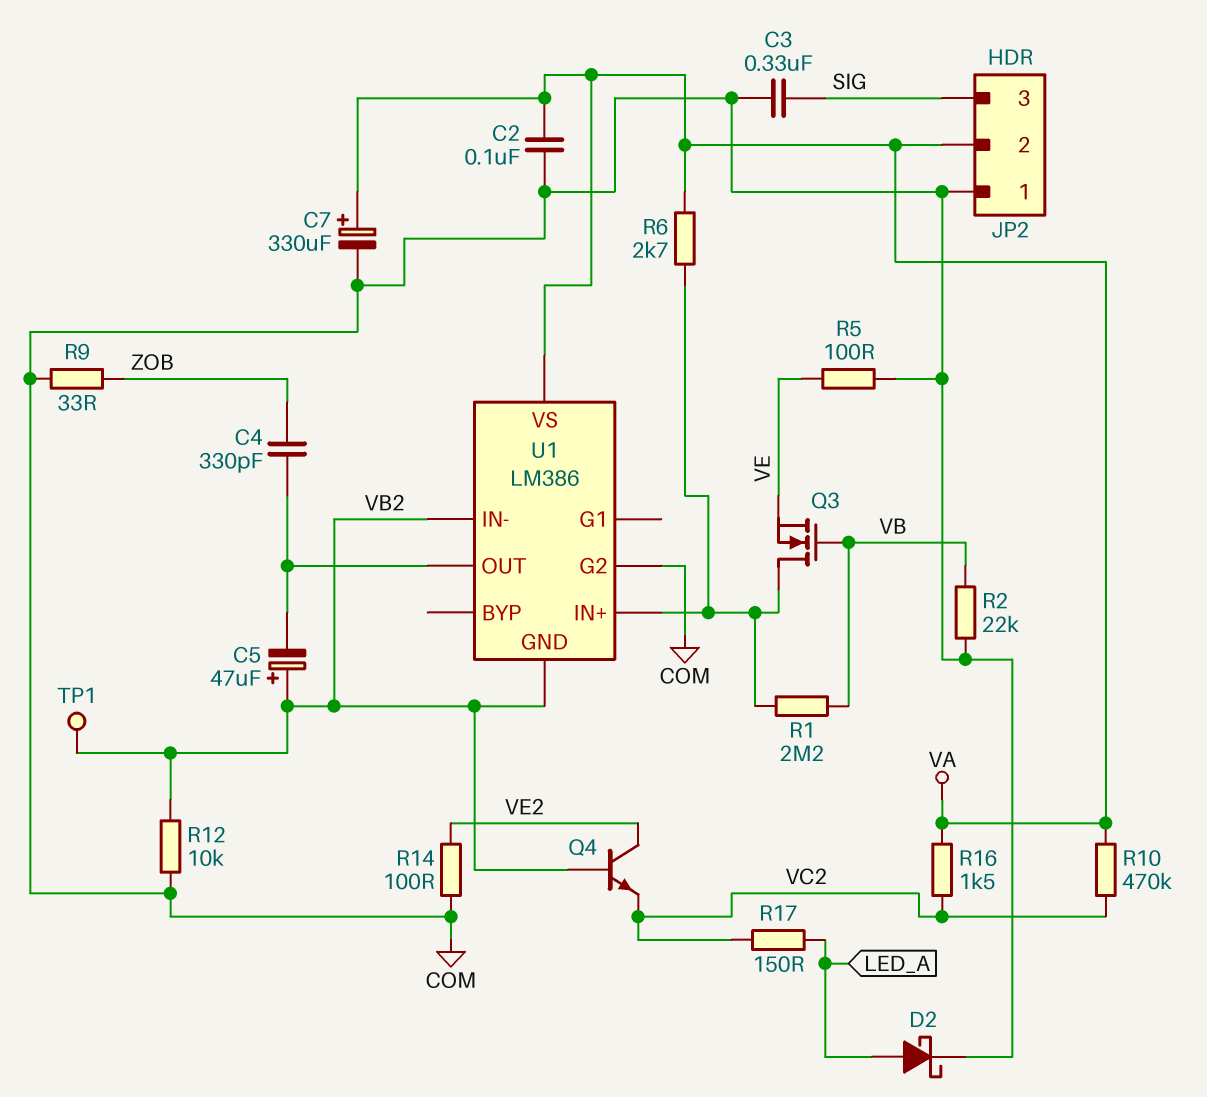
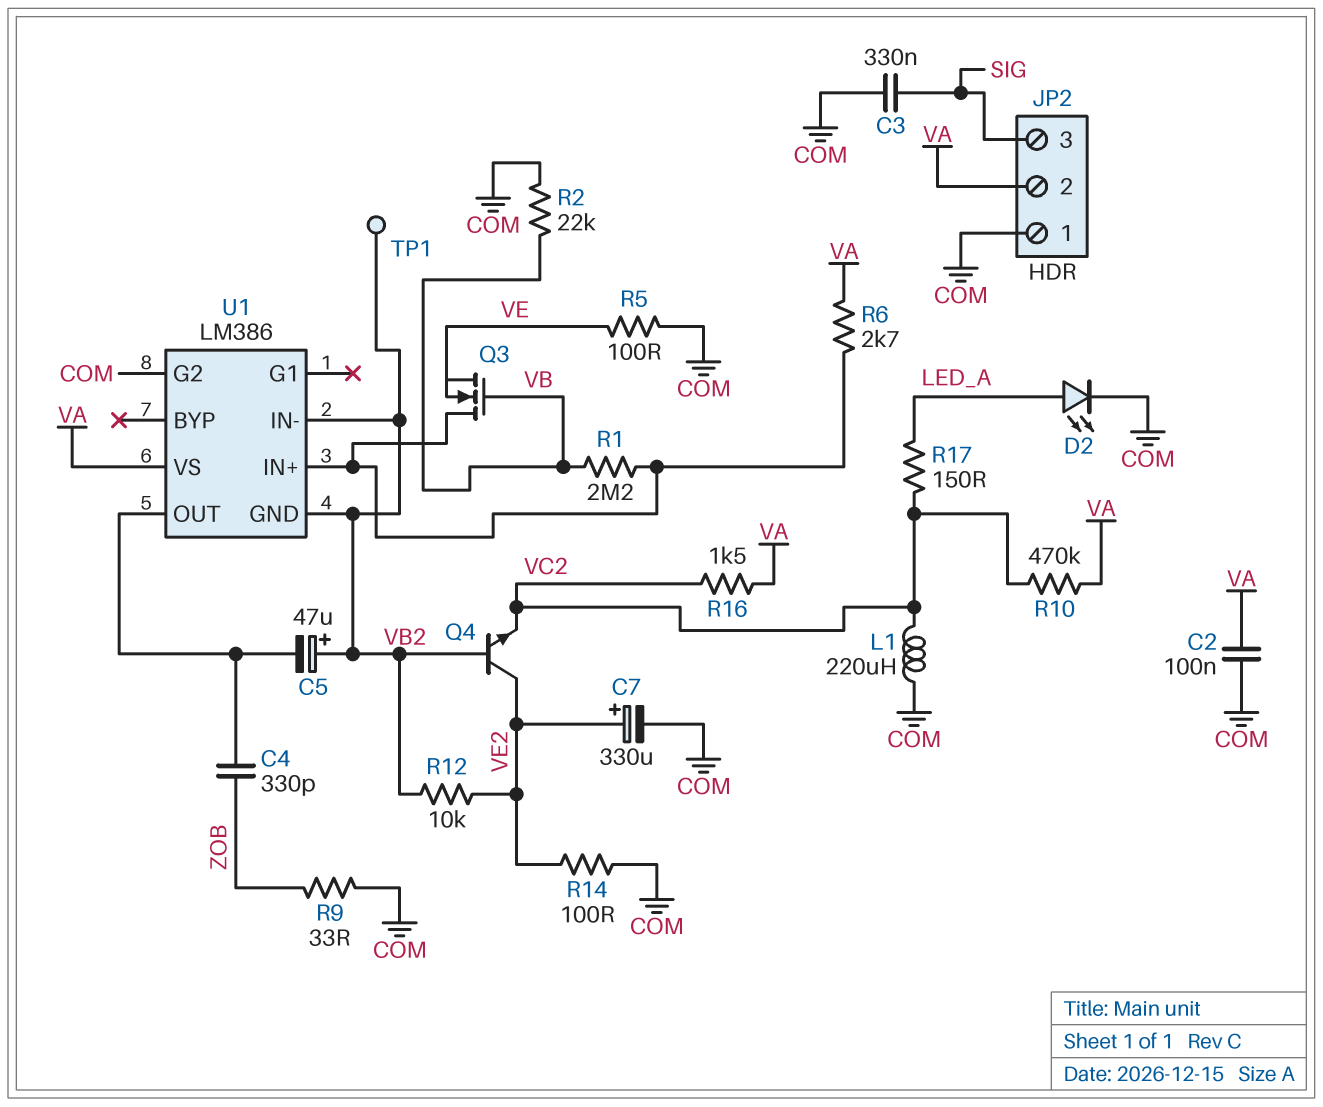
C7: 330uF (plus VA, minus COM) -> 330uF (plus VE2, minus COM)
D2: schottky (A LED_A, K COM) -> LED (A LED_A, K COM)
L1: none -> 220uH (COM, VC2)
R12: 10k (COM, VB2) -> 10k (VB2, VE2)

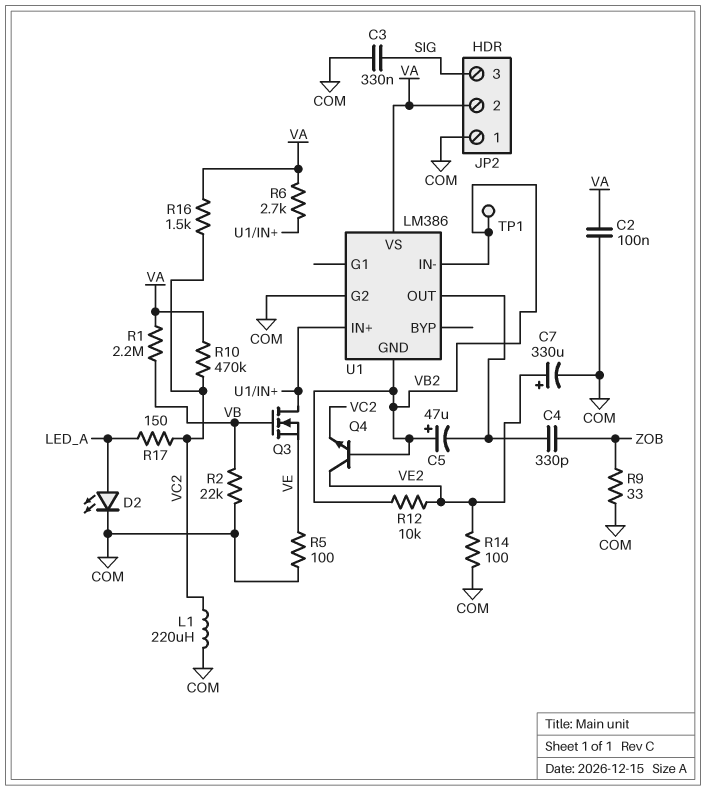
R1: 2.2M (U1/IN+, VB) -> 2.2M (VA, VB)

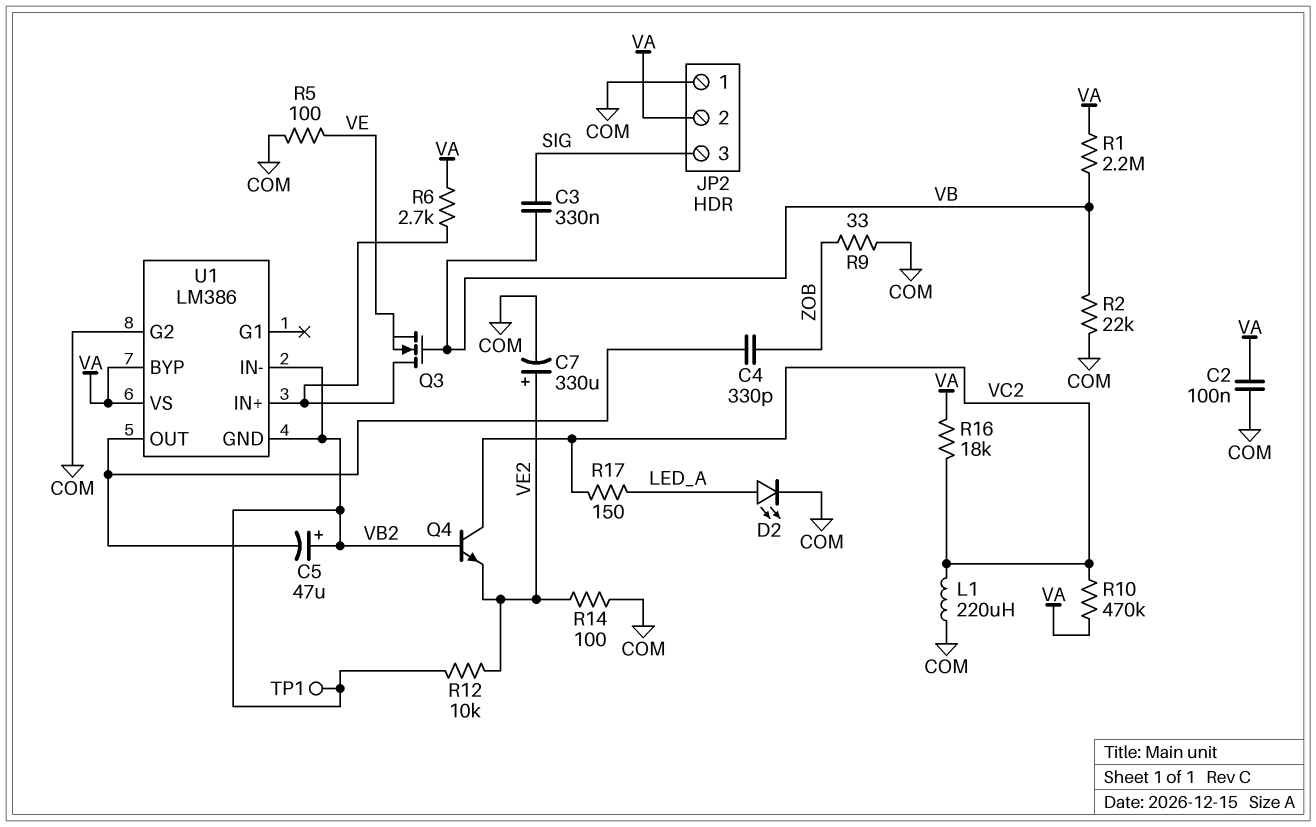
C3: 330nF (COM, SIG) -> 330nF (SIG, VB)
Q4: NPN (B VB2, C VE2, E VC2) -> NPN (B VB2, C VC2, E VE2)
R16: 1.5k (VA, VC2) -> 18k (VA, VC2)
U1 pin BYP: none -> VA

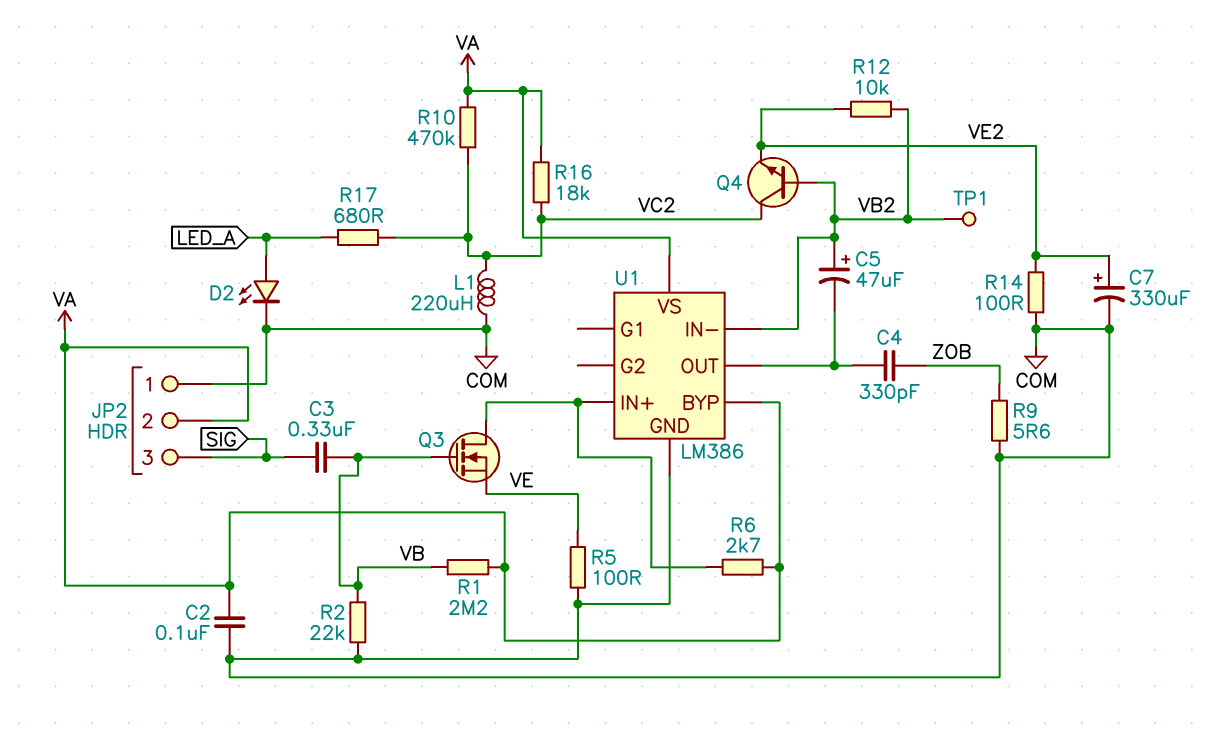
R9: 33 (COM, ZOB) -> 5.6 (COM, ZOB)
R17: 150 (LED_A, VC2) -> 680 (LED_A, VC2)
U1 pin G2: COM -> none
U1 pin GND: VB2 -> COM

